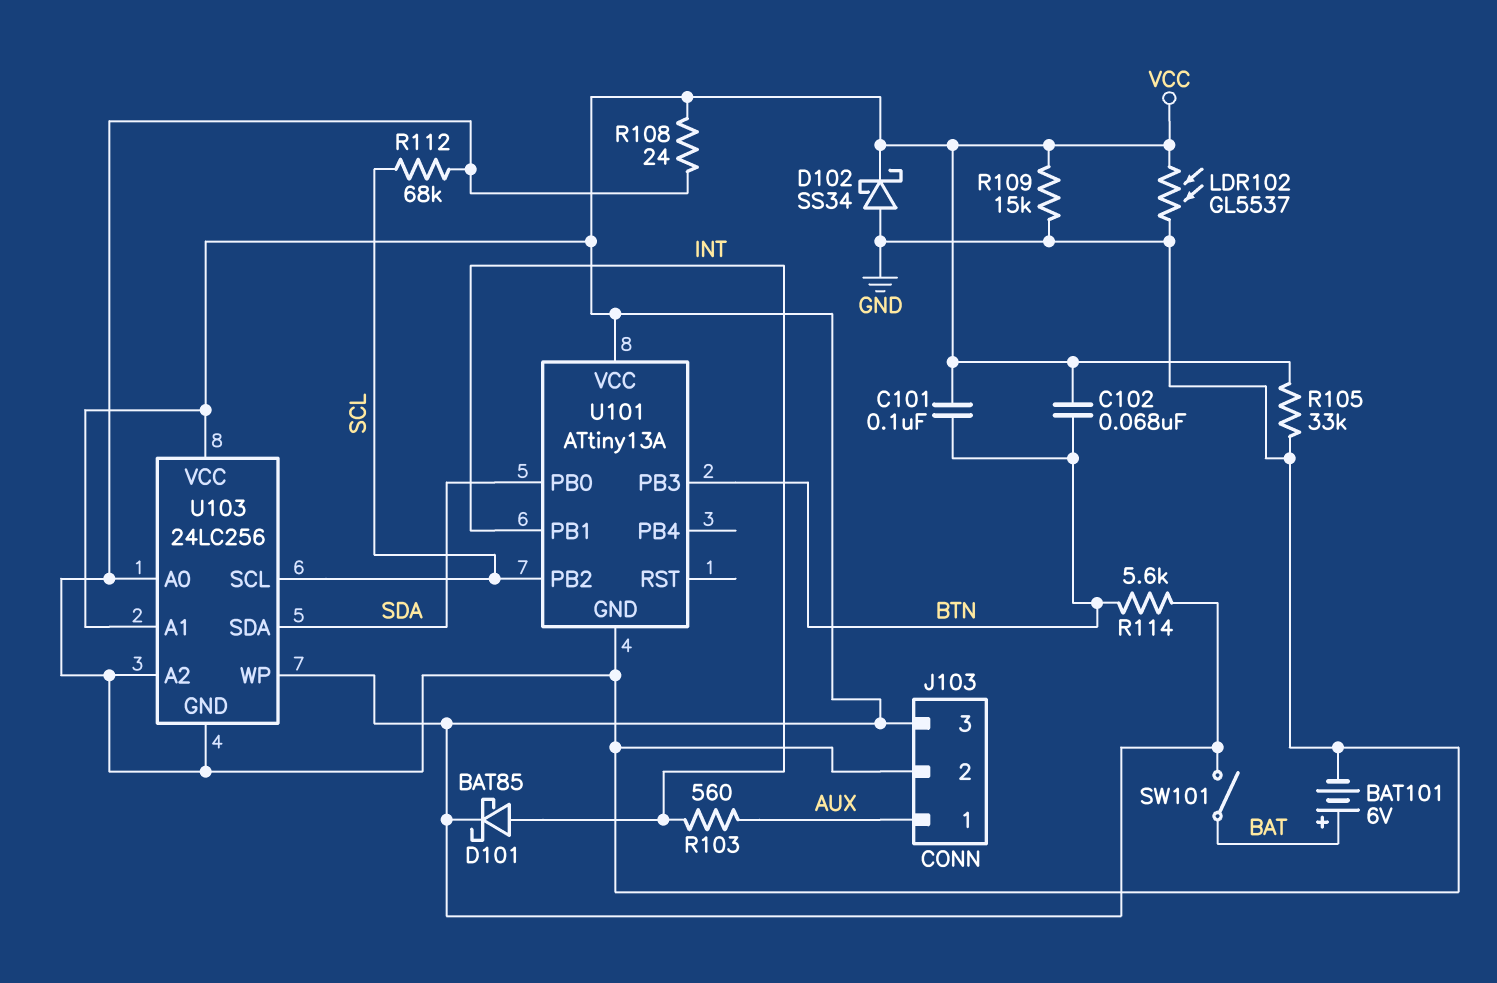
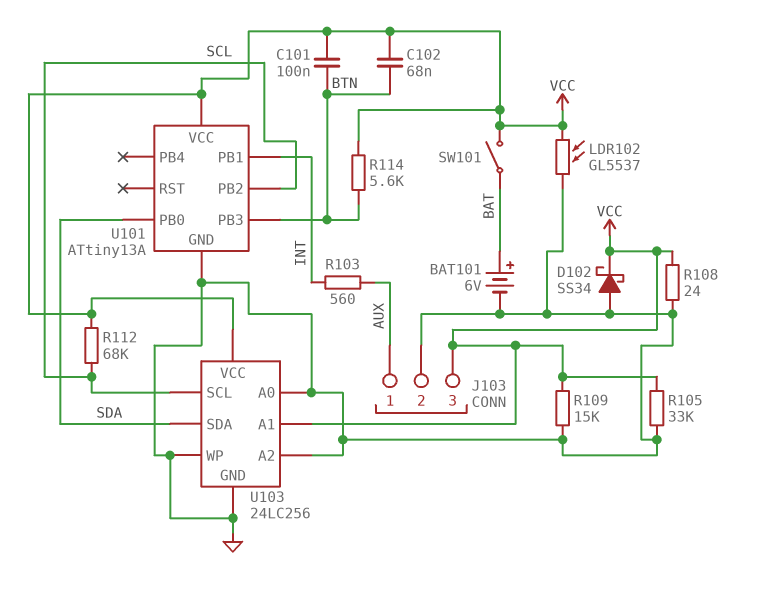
D101: schottky BAT85 (A INT, K VCC) -> none
R112: 68k (GND, SCL) -> 68k (SCL, VCC)
U103 pin WP: VCC -> GND

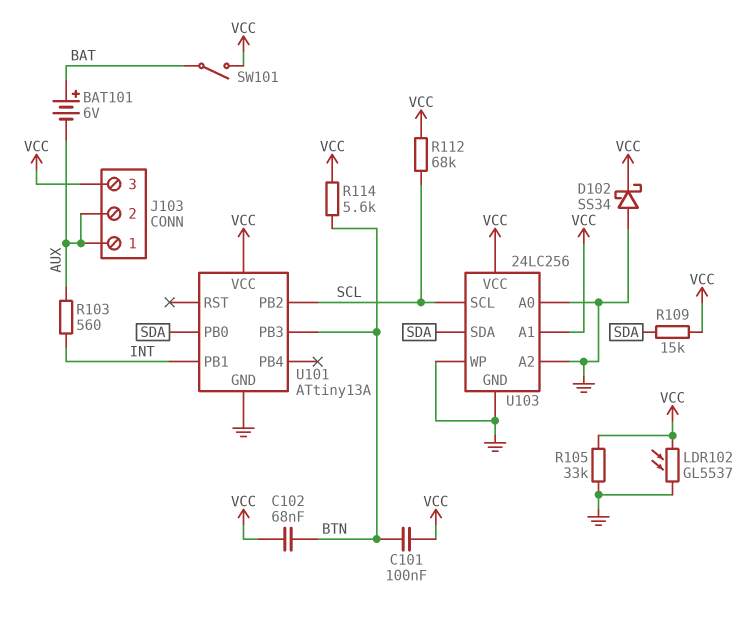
BAT101: 6V (plus BAT, minus GND) -> 6V (plus BAT, minus AUX)
J103 pin 2: GND -> AUX
R108: 24 (GND, VCC) -> none
R109: 15k (GND, VCC) -> 15k (SDA, VCC)

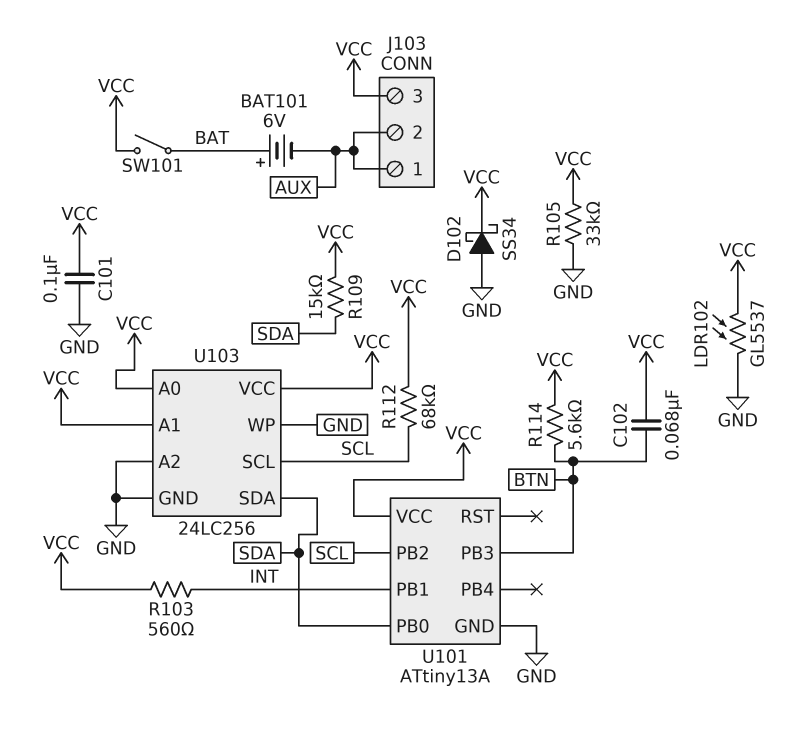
C101: 100nF (BTN, VCC) -> 100nF (GND, VCC)
R103: 560 (AUX, INT) -> 560 (INT, VCC)
U103 pin A0: GND -> VCC

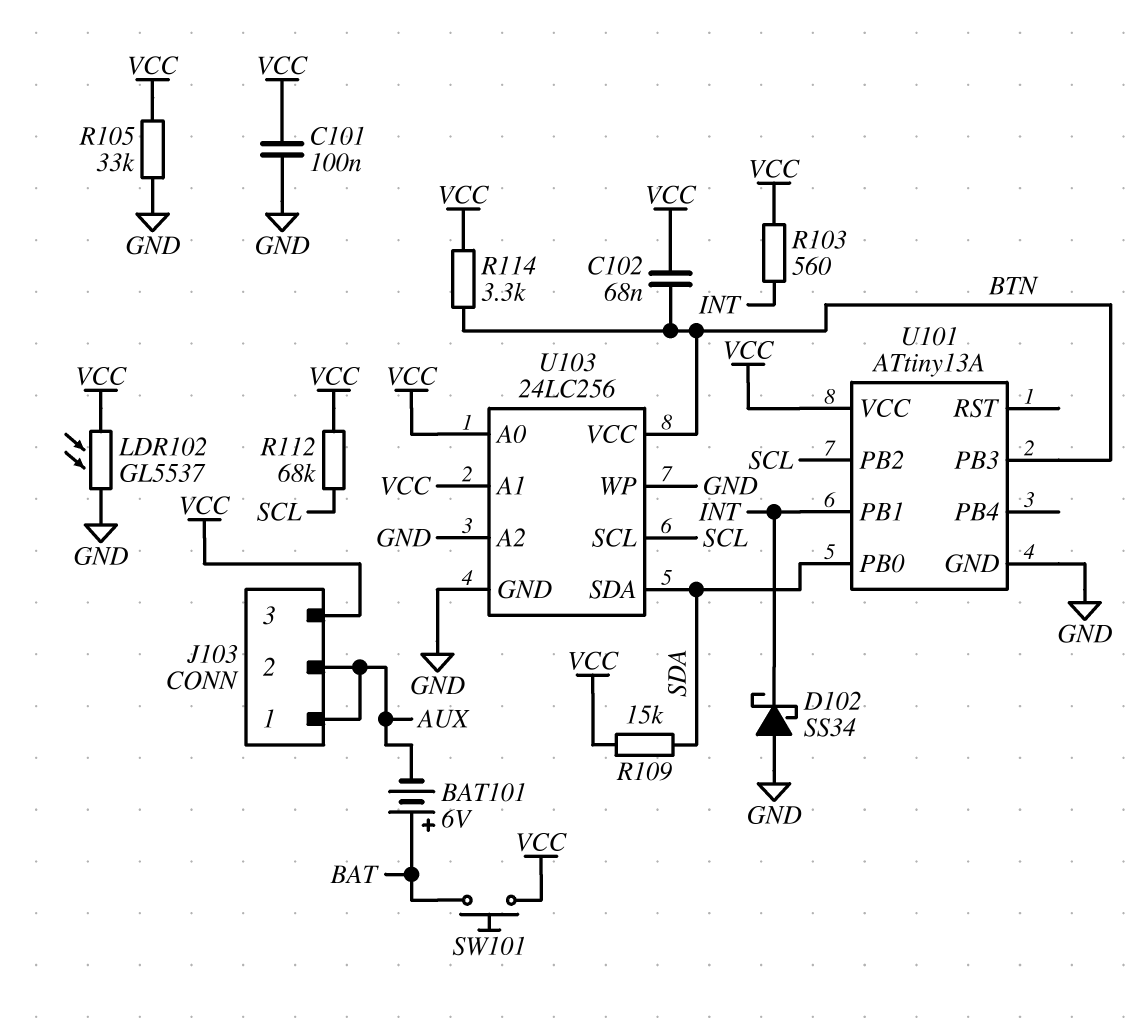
D102: schottky SS34 (A GND, K VCC) -> schottky SS34 (A GND, K INT)
R114: 5.6k (BTN, VCC) -> 3.3k (BTN, VCC)
SW101: switch (BAT, VCC) -> button (BAT, VCC)
U103 pin VCC: VCC -> BTN

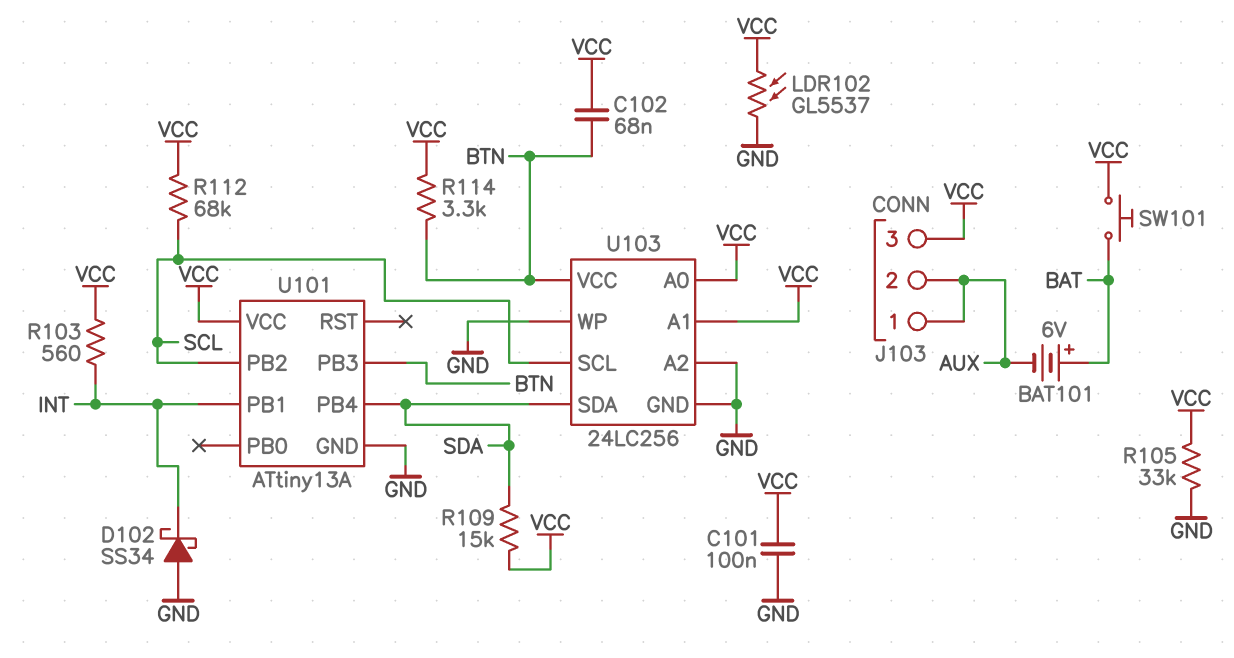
U101 pin PB0: SDA -> none
U101 pin PB4: none -> SDA

